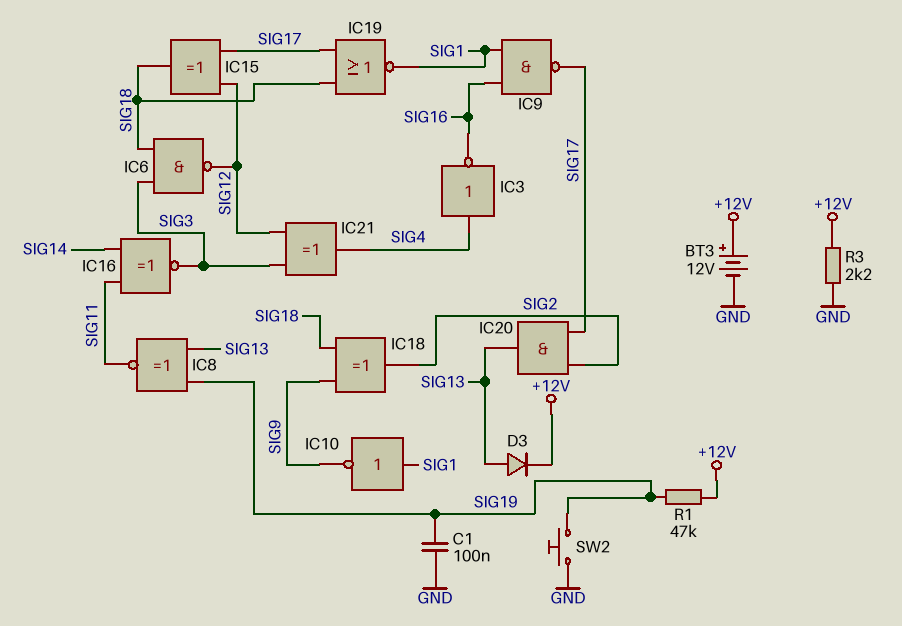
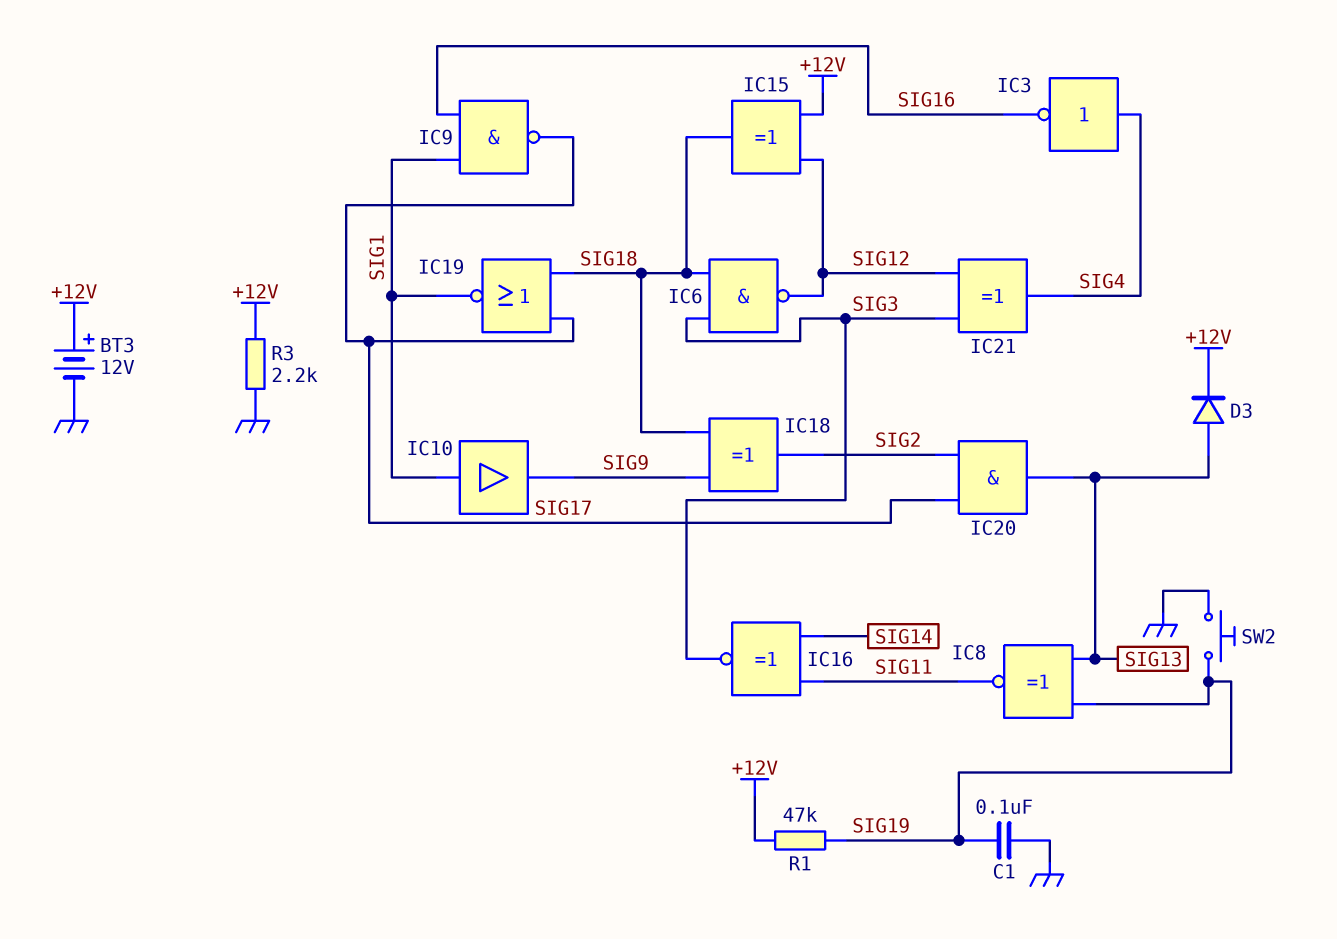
IC10: NOT (in SIG1, out SIG9) -> buffer (in SIG1, out SIG9)
IC15: XOR (in SIG12, in SIG17, out SIG18) -> XOR (in +12V, in SIG12, out SIG18)

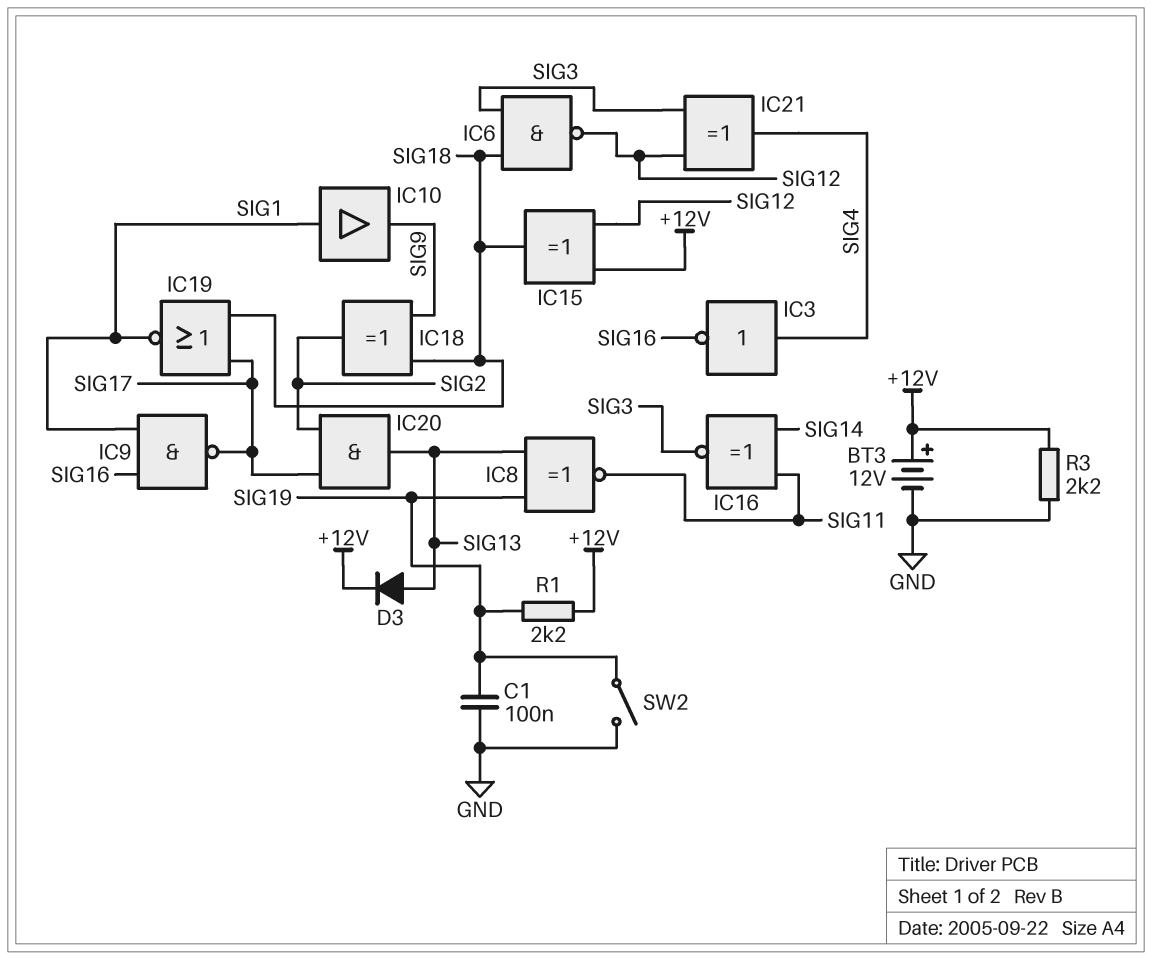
R1: 47k (+12V, SIG19) -> 2.2k (+12V, SIG19)
SW2: button (GND, SIG19) -> switch (GND, SIG19)

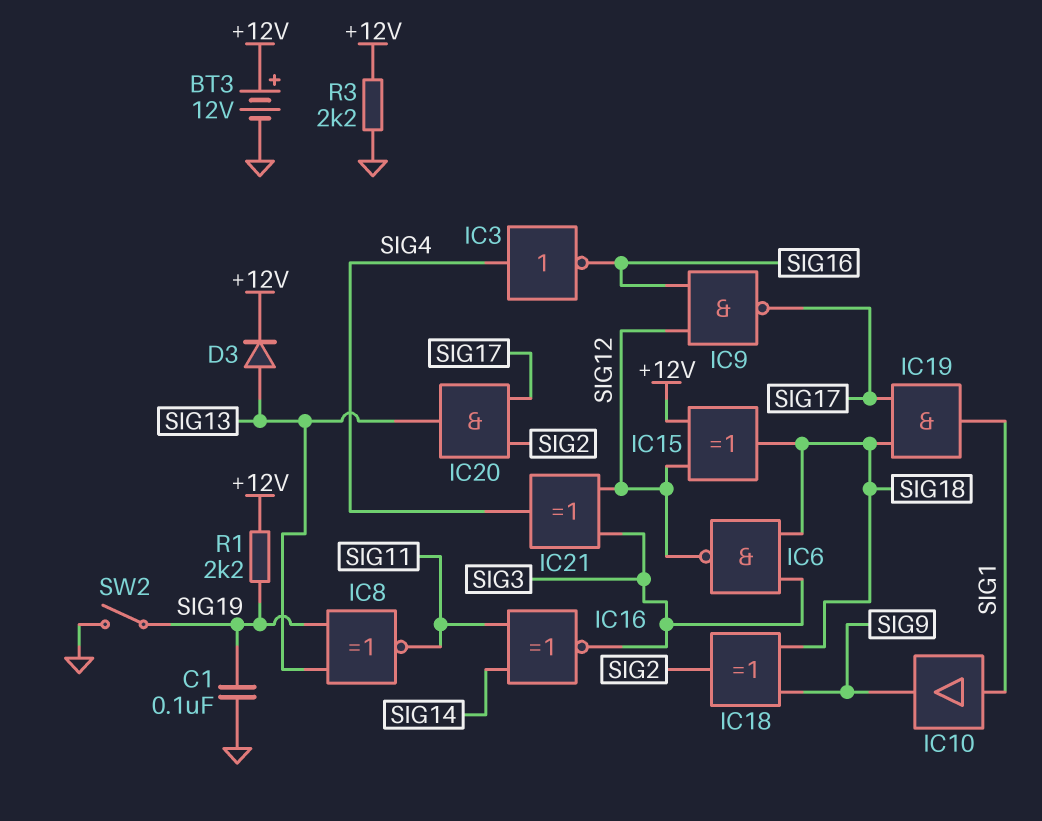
IC9: NAND (in SIG1, in SIG16, out SIG17) -> NAND (in SIG12, in SIG16, out SIG17)
IC19: NOR (in SIG17, in SIG18, out SIG1) -> AND (in SIG17, in SIG18, out SIG1)

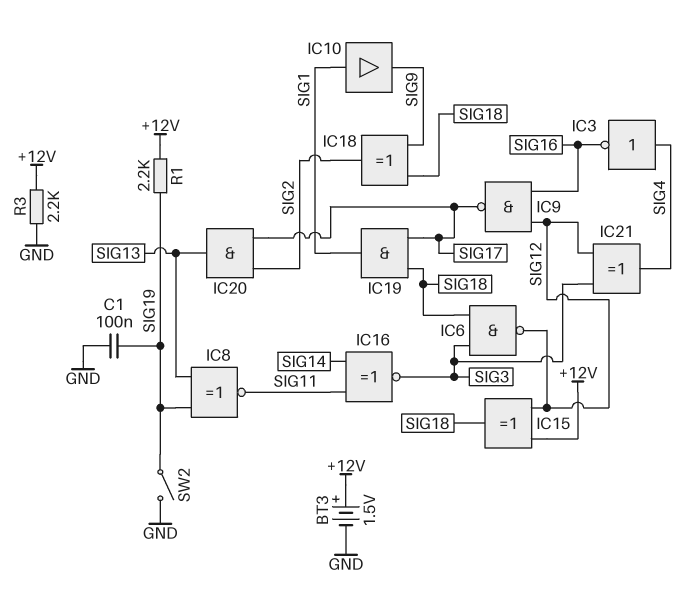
BT3: 12V (plus +12V, minus GND) -> 1.5V (plus +12V, minus GND)
D3: diode (A SIG13, K +12V) -> none

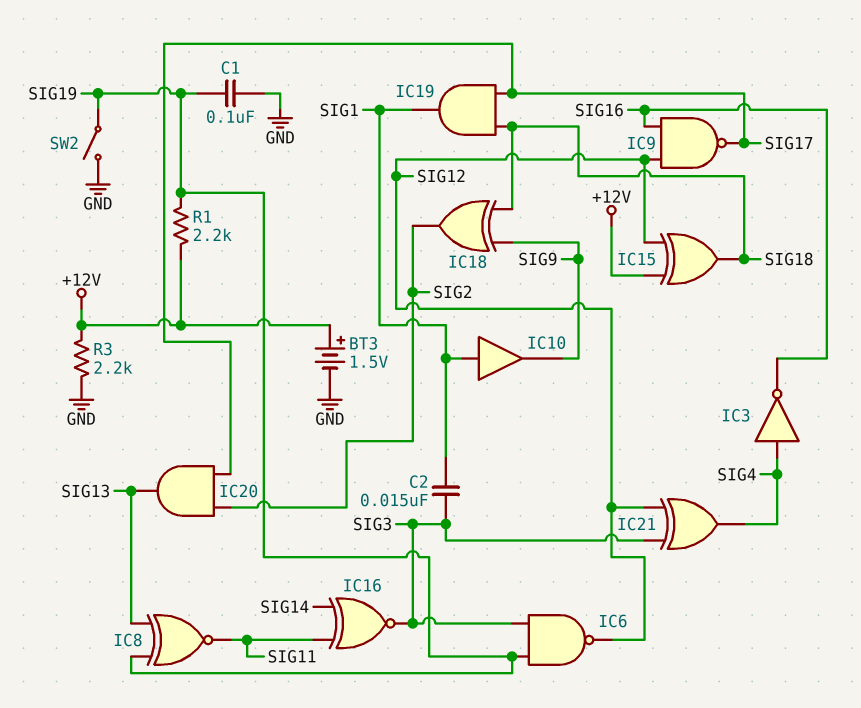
C2: none -> 15nF (SIG1, SIG3)
IC6: NAND (in SIG3, in SIG18, out SIG12) -> NAND (in SIG3, in SIG19, out SIG12)

